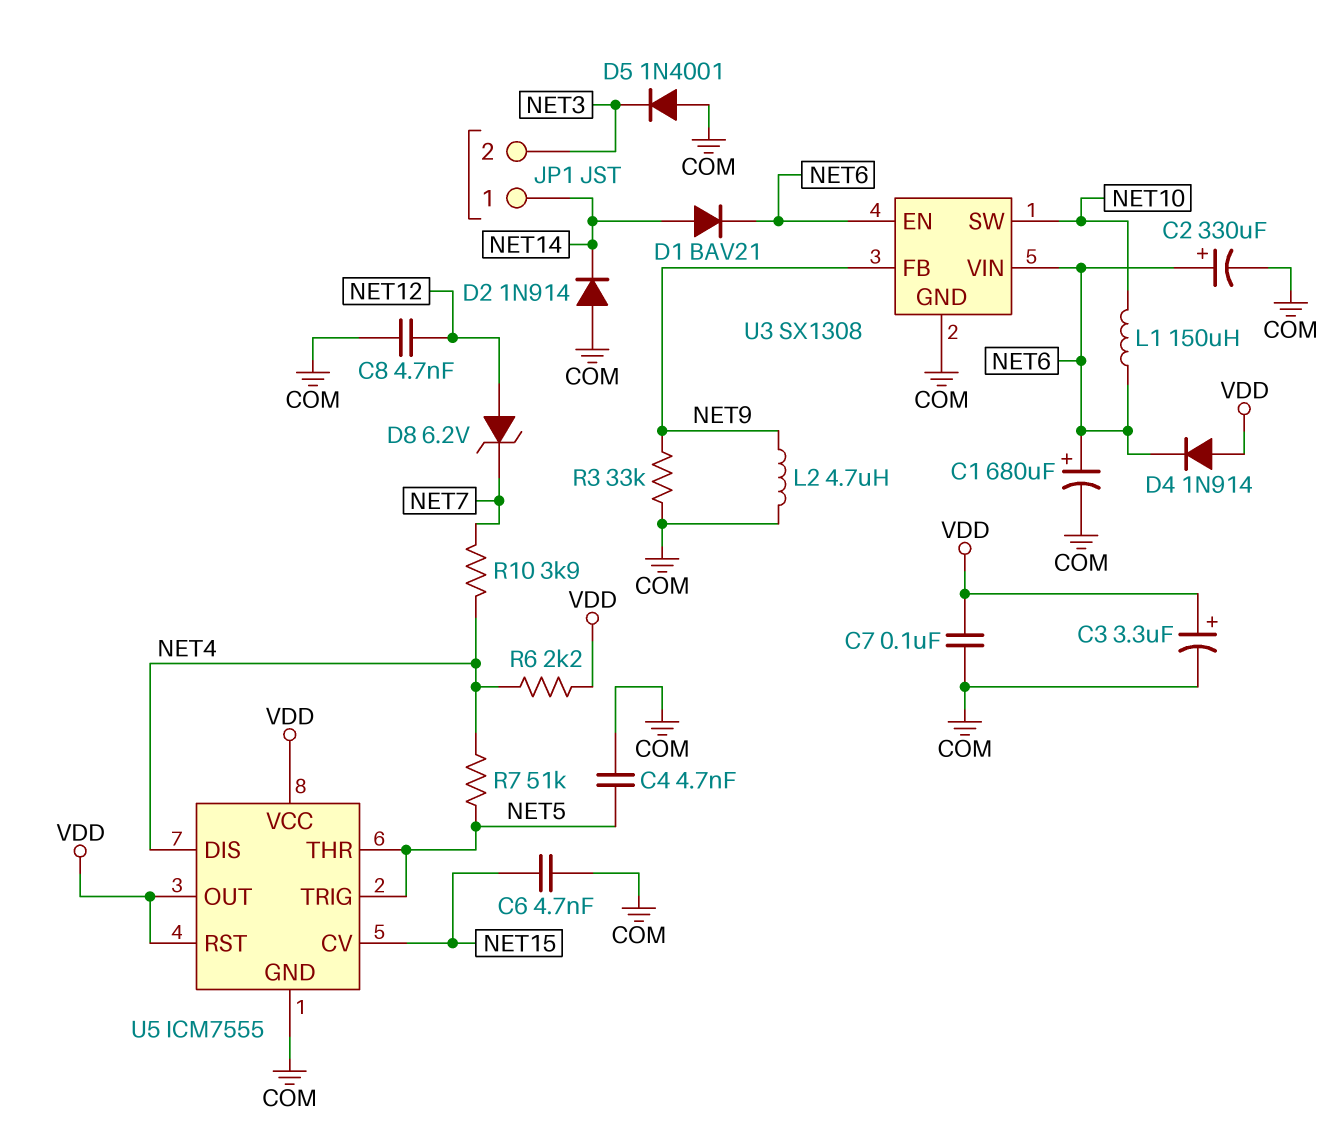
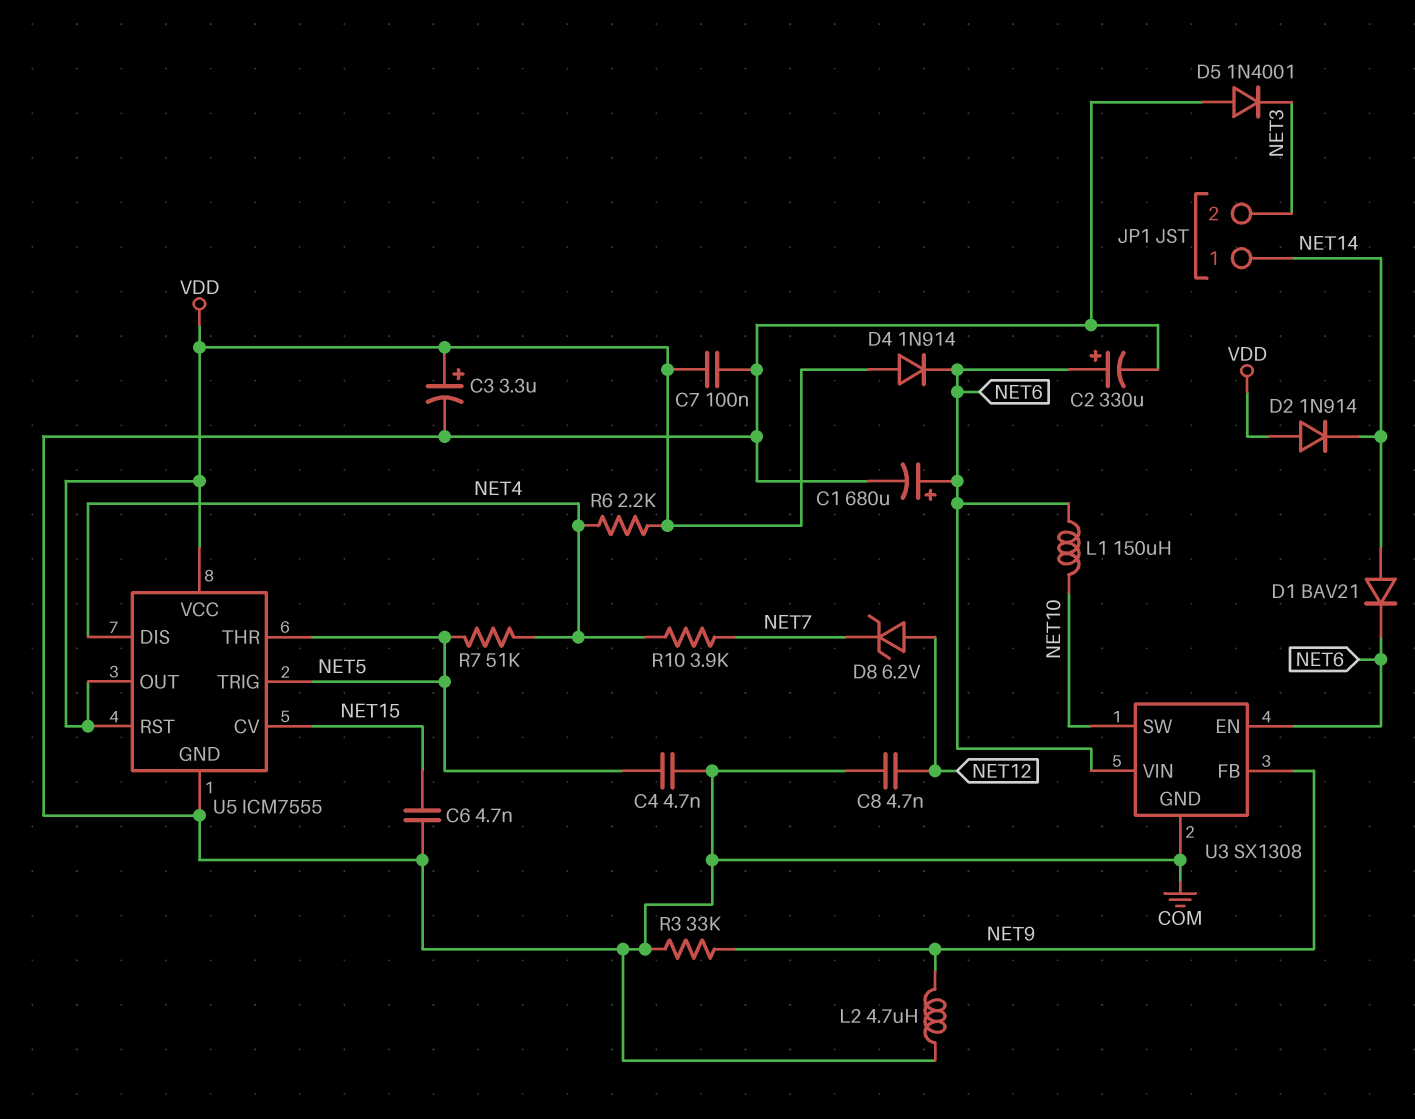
D2: diode 1N914 (A COM, K NET14) -> diode 1N914 (A VDD, K NET14)

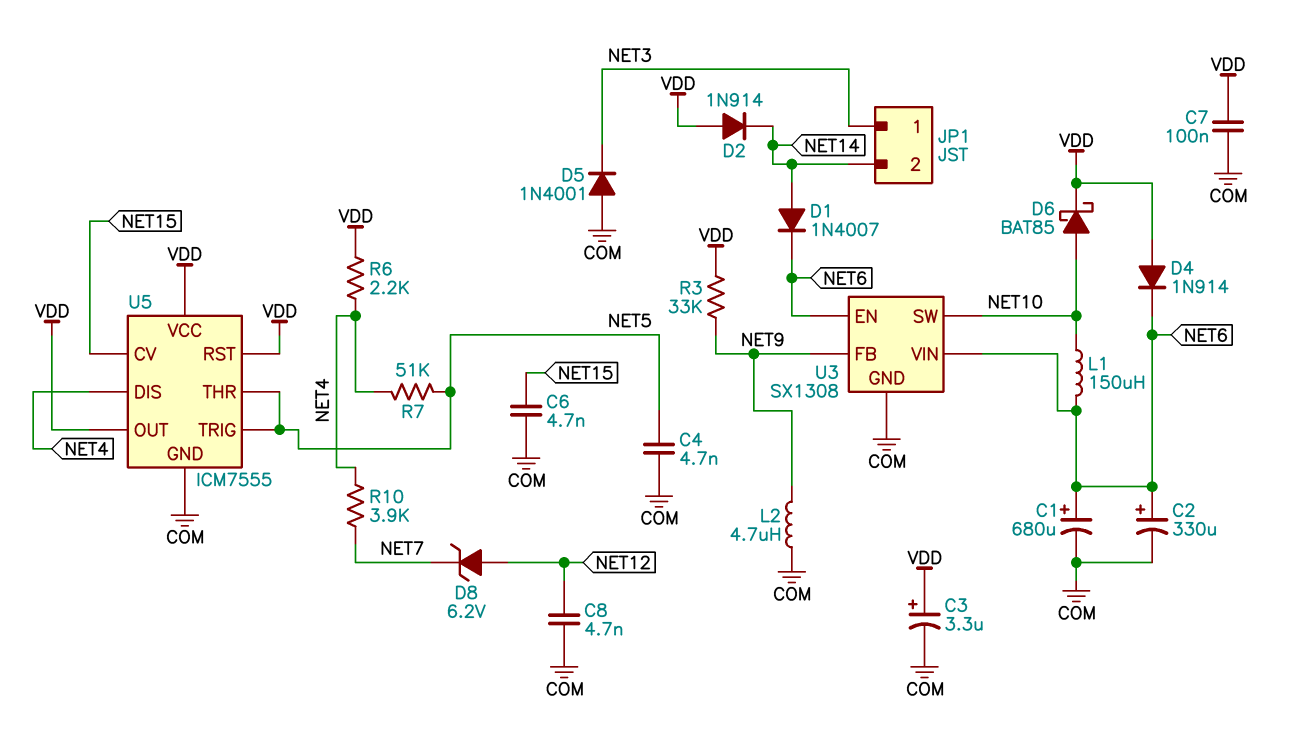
D1: diode BAV21 (A NET14, K NET6) -> diode 1N4007 (A NET14, K NET6)
D6: none -> schottky BAT85 (A NET10, K VDD)
JP1 pin 1: NET14 -> NET3
JP1 pin 2: NET3 -> NET14
R3: 33k (COM, NET9) -> 33k (NET9, VDD)

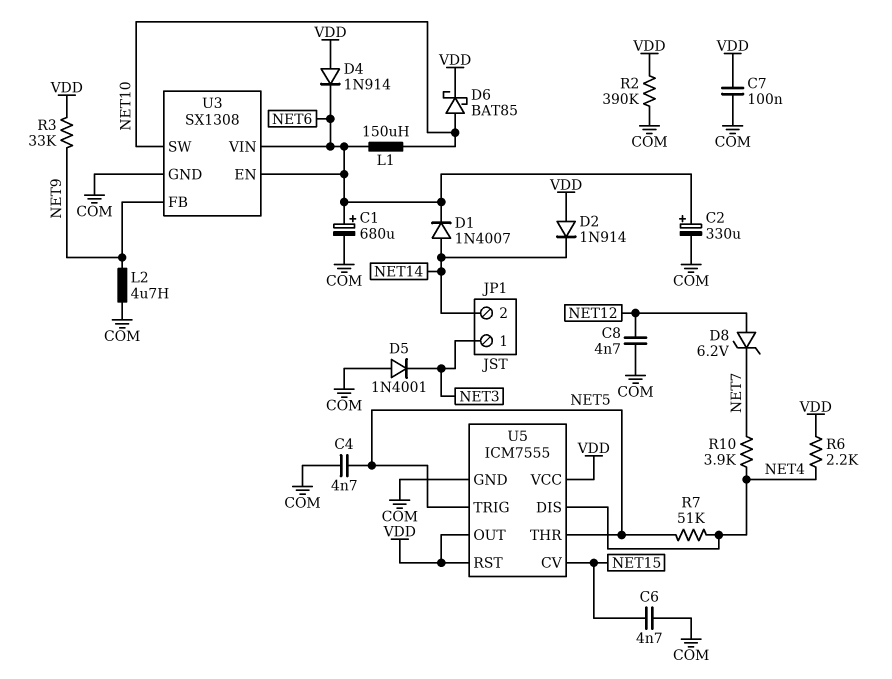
C3: 3.3uF (plus VDD, minus COM) -> none
R2: none -> 390k (COM, VDD)

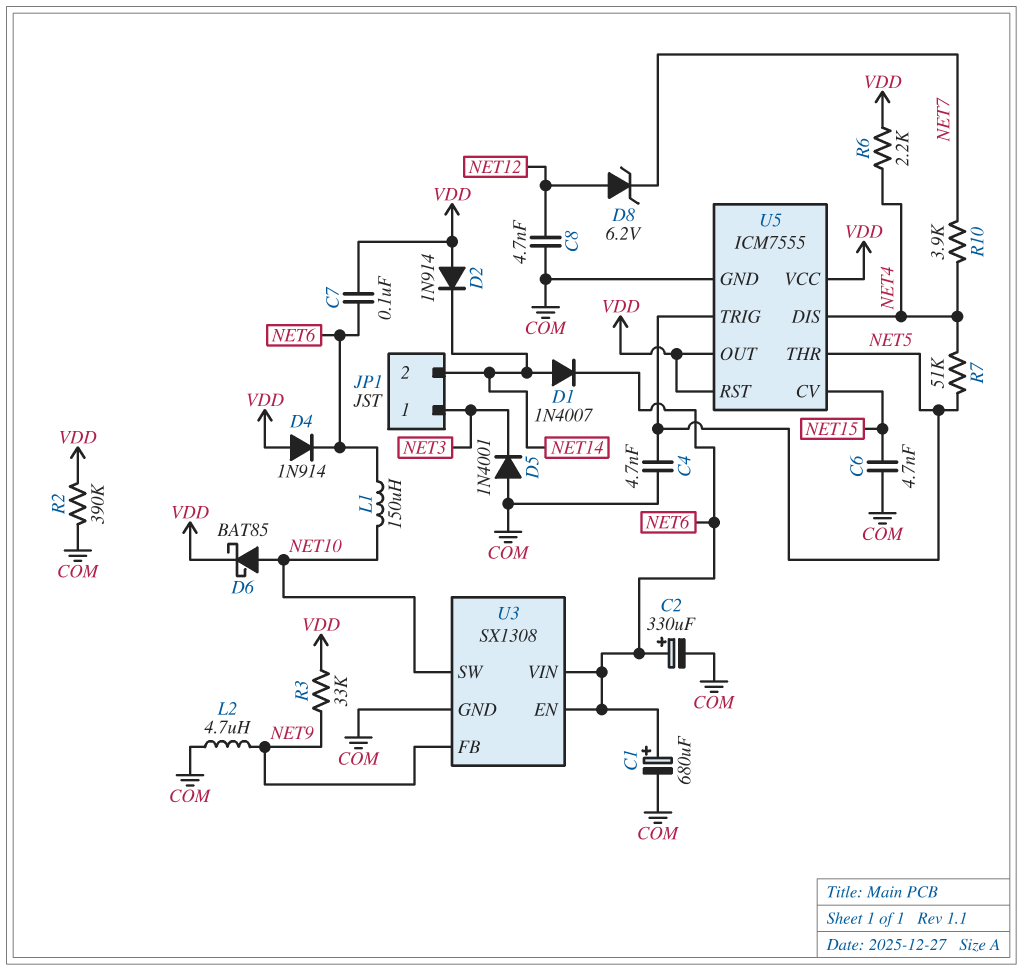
C7: 100nF (COM, VDD) -> 100nF (NET6, VDD)

